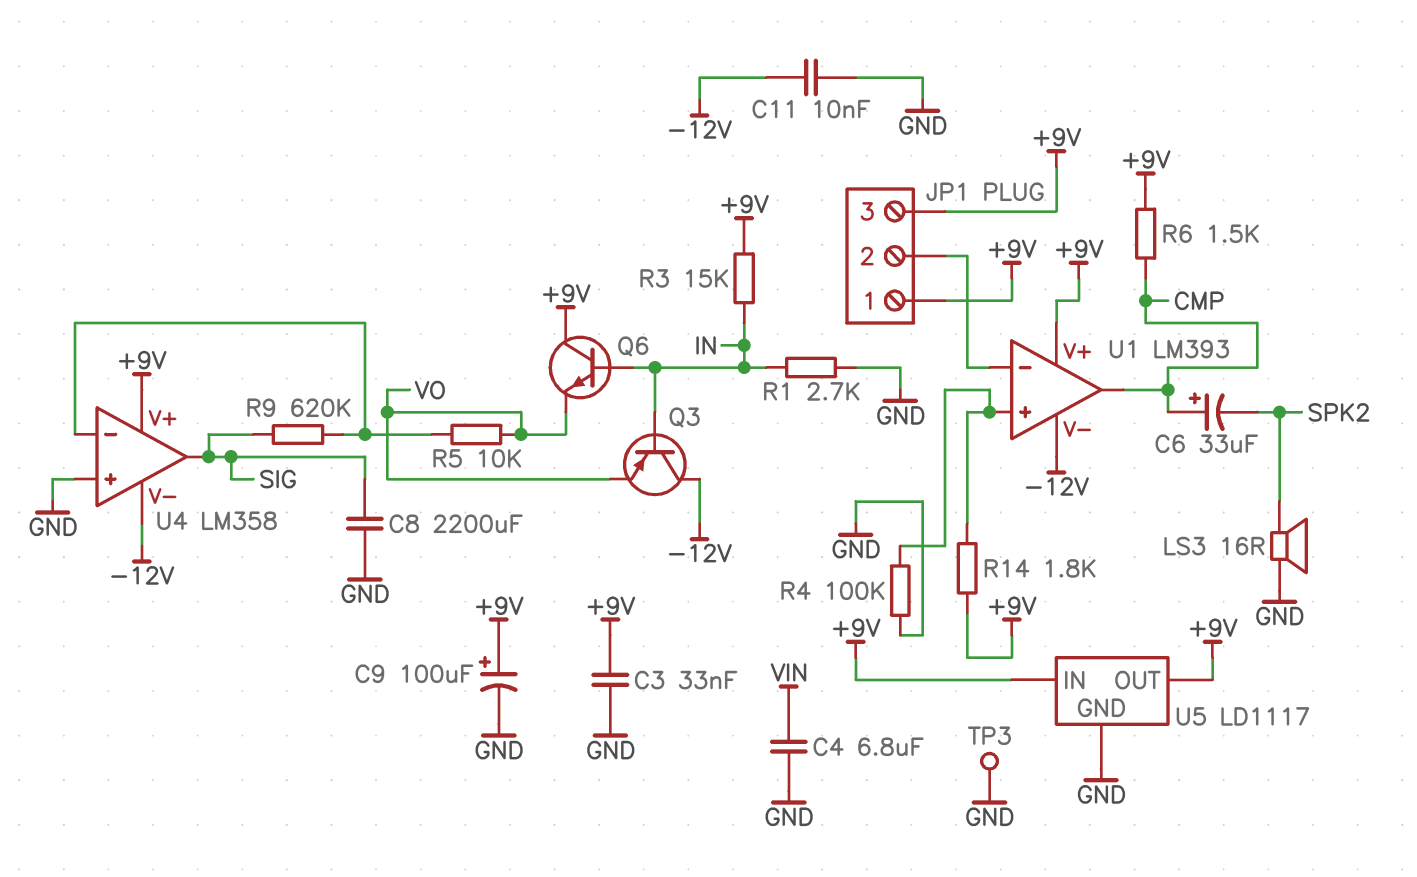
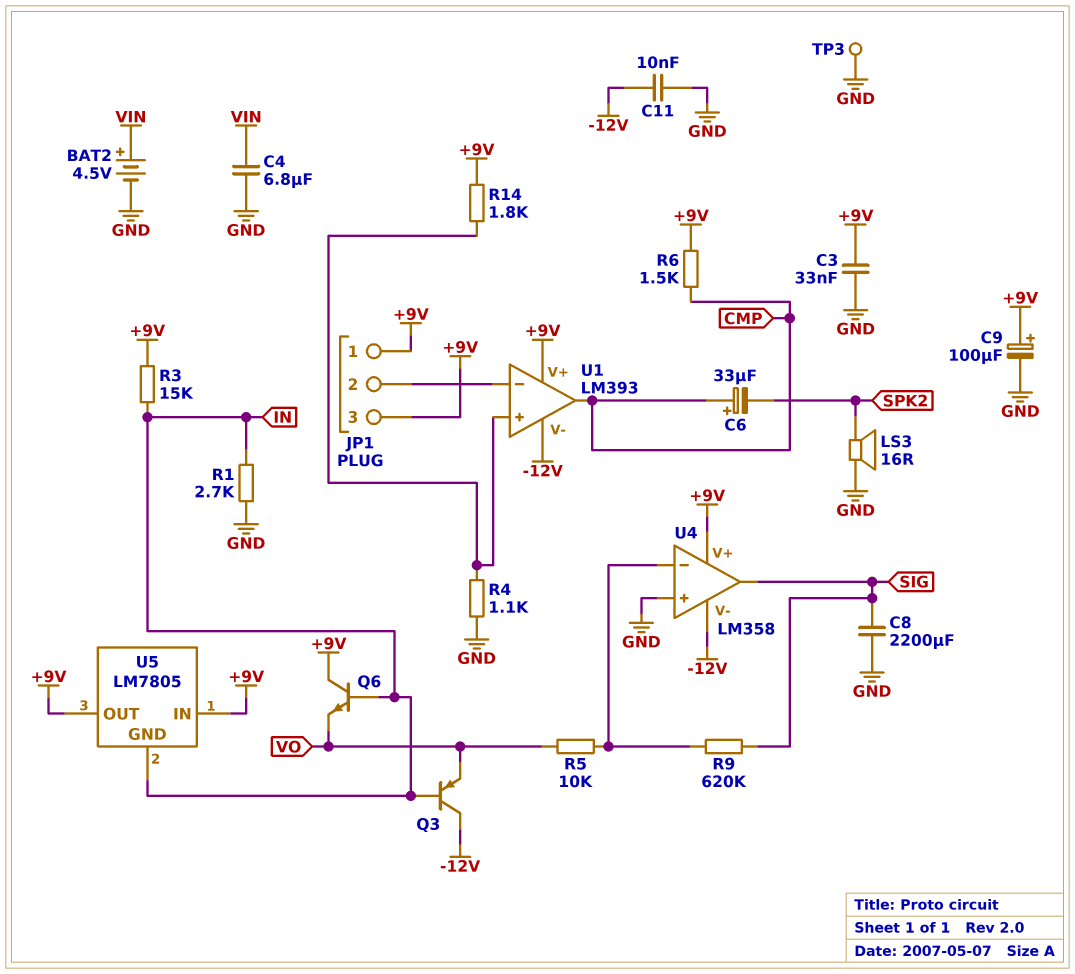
BAT2: none -> 4.5V (plus VIN, minus GND)
R4: 100k (GND, U1/in+) -> 1.1k (GND, U1/in+)
U5: LD1117 -> LM7805
U5 pin GND: GND -> IN

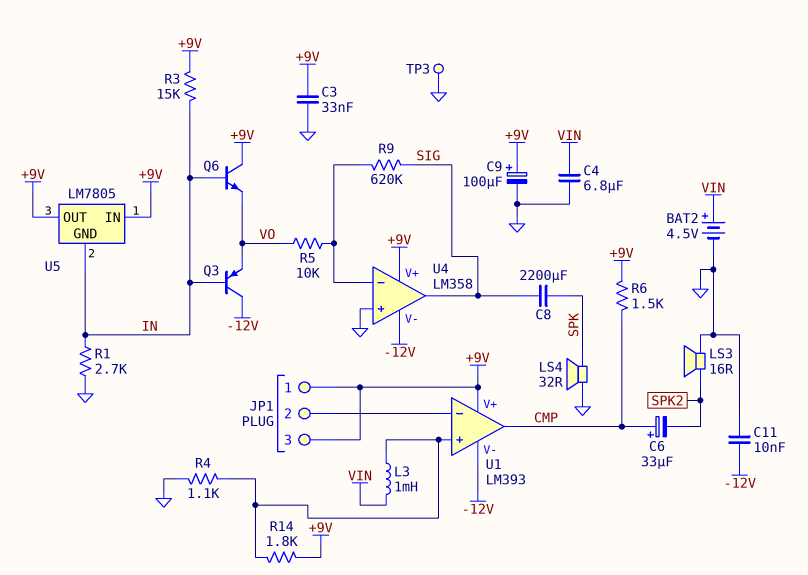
C8: 2200uF (GND, SIG) -> 2200uF (SIG, SPK)
L3: none -> 1mH (U1/in+, VIN)
LS4: none -> speaker 32R (GND, SPK)

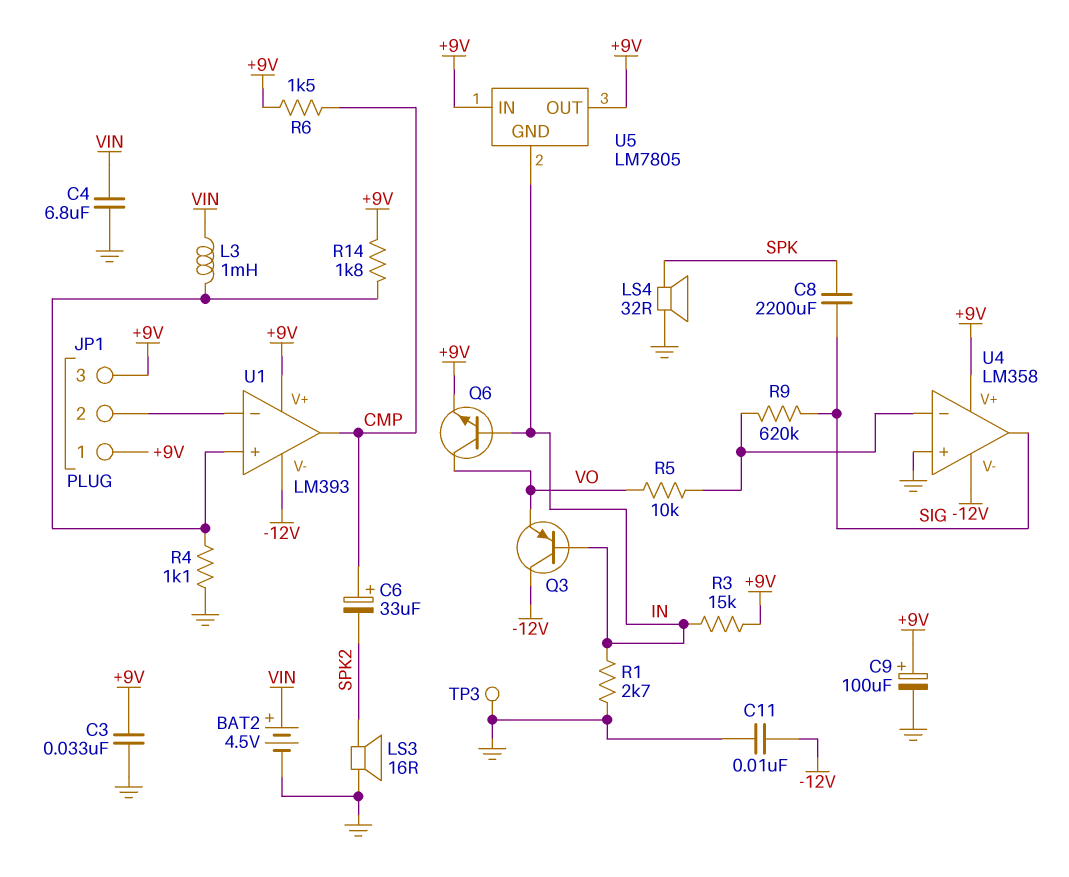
Q6: NPN (B IN, C +9V, E VO) -> NPN (B IN, C VO, E +9V)

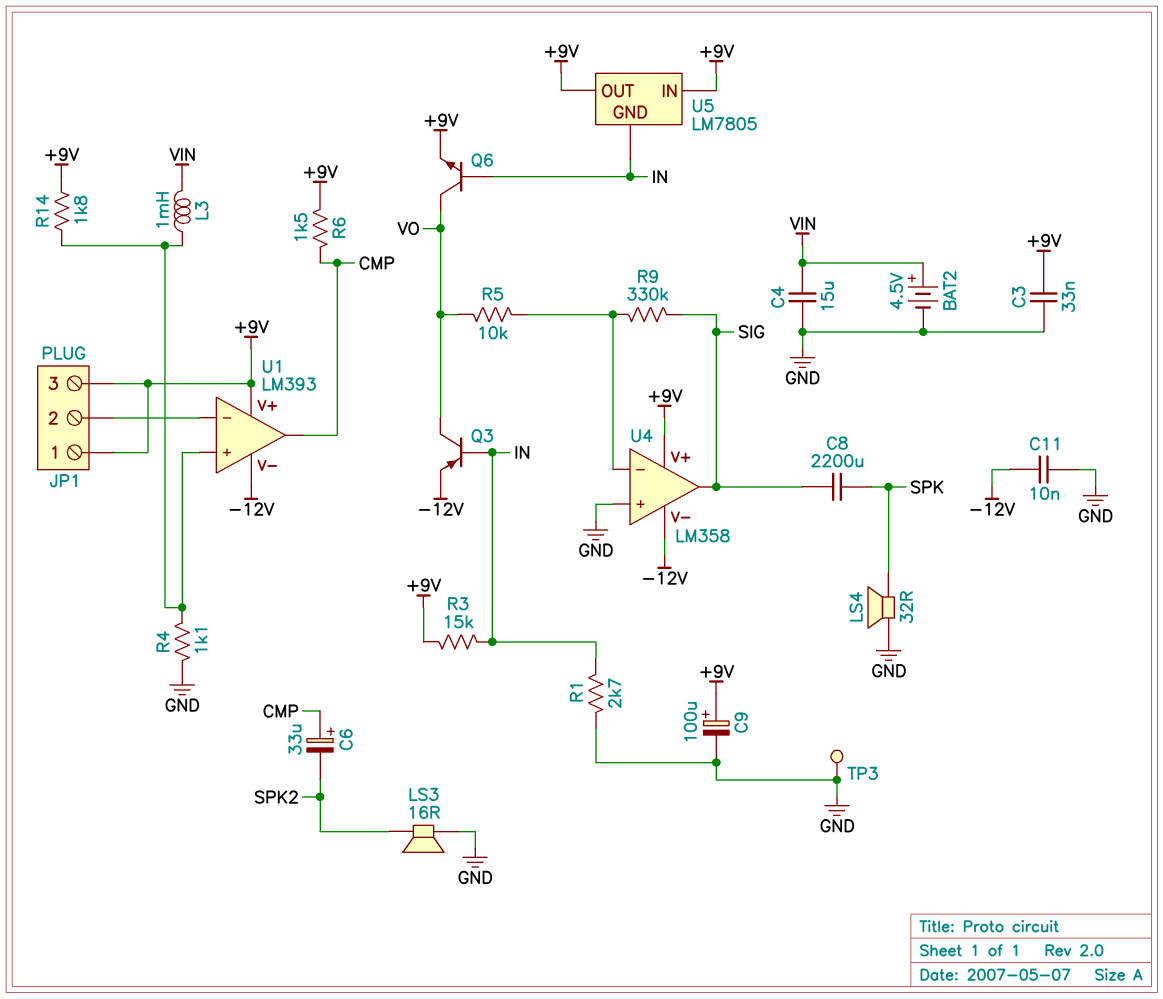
C4: 6.8uF (GND, VIN) -> 15uF (GND, VIN)
Q3: PNP (B IN, C -12V, E VO) -> PNP (B IN, C VO, E -12V)
R9: 620k (SIG, U4/in-) -> 330k (SIG, U4/in-)

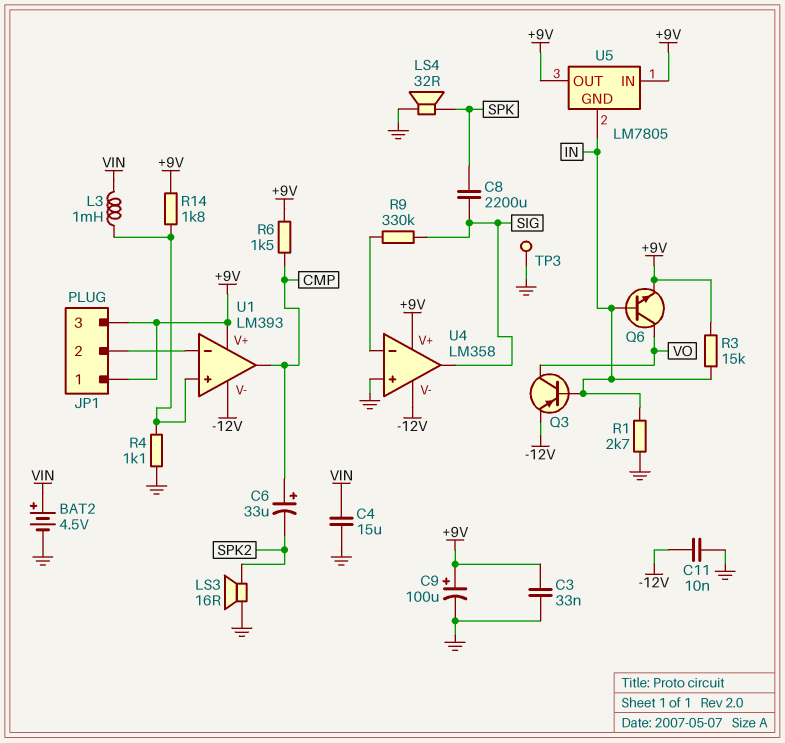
R5: 10k (U4/in-, VO) -> none

